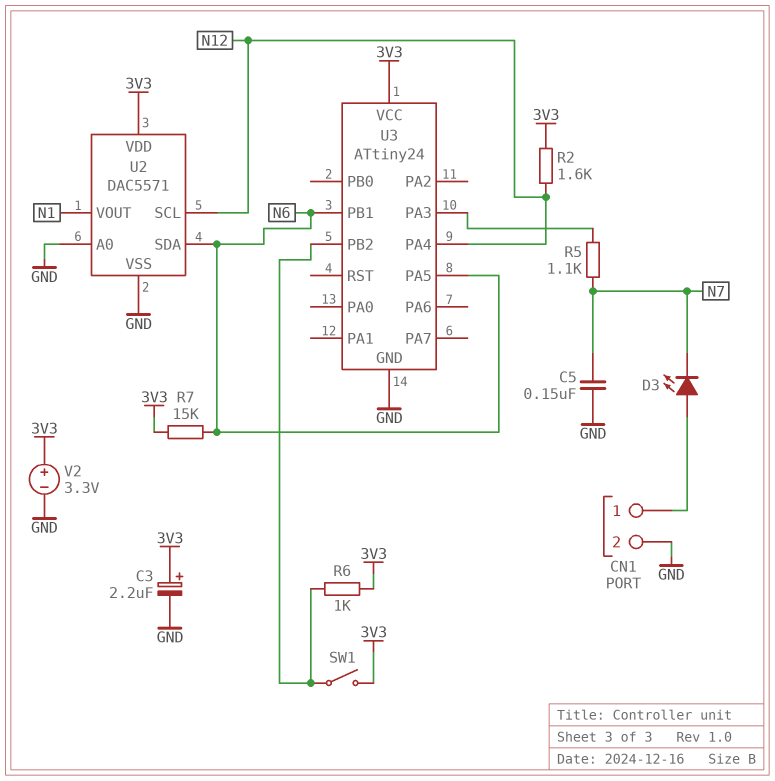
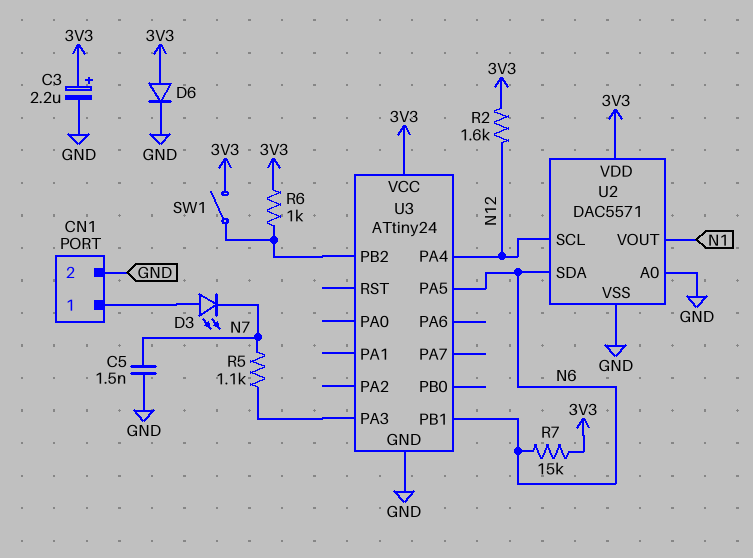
C5: 150nF (GND, N7) -> 1.5nF (GND, N7)
D6: none -> diode (A 3V3, K GND)
V2: 3.3V (plus 3V3, minus GND) -> none

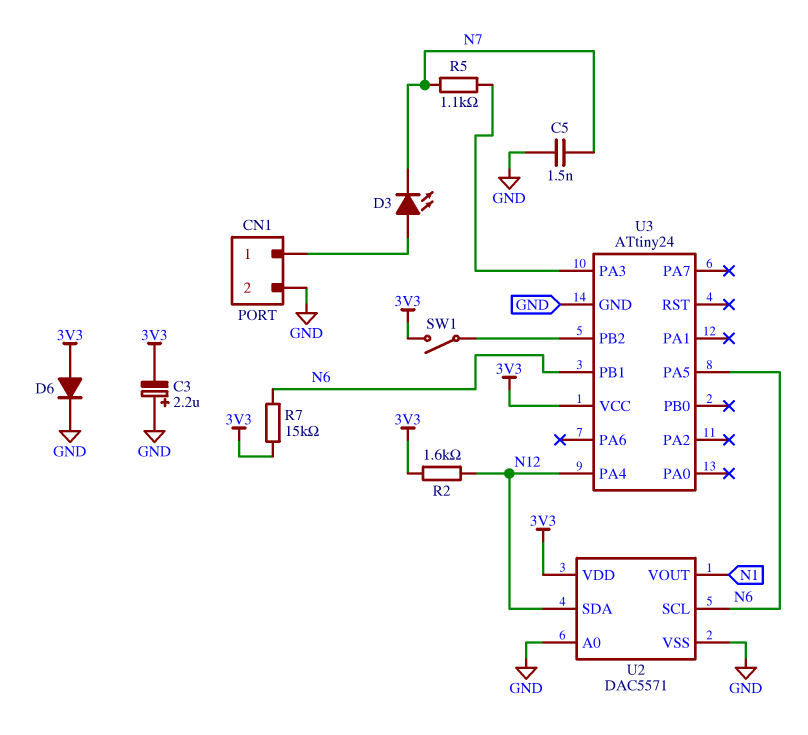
C3: 2.2uF (plus 3V3, minus GND) -> 2.2uF (plus GND, minus 3V3)
R6: 1k (3V3, U3/PB2) -> none
U2 pin SCL: N12 -> N6
U2 pin SDA: N6 -> N12

